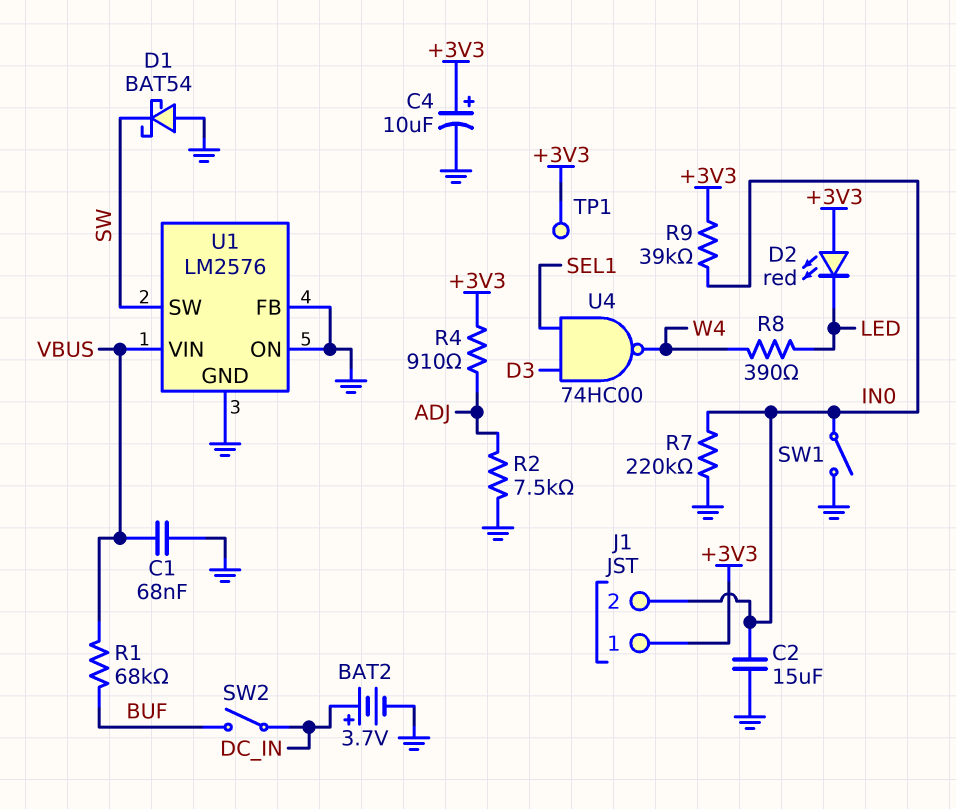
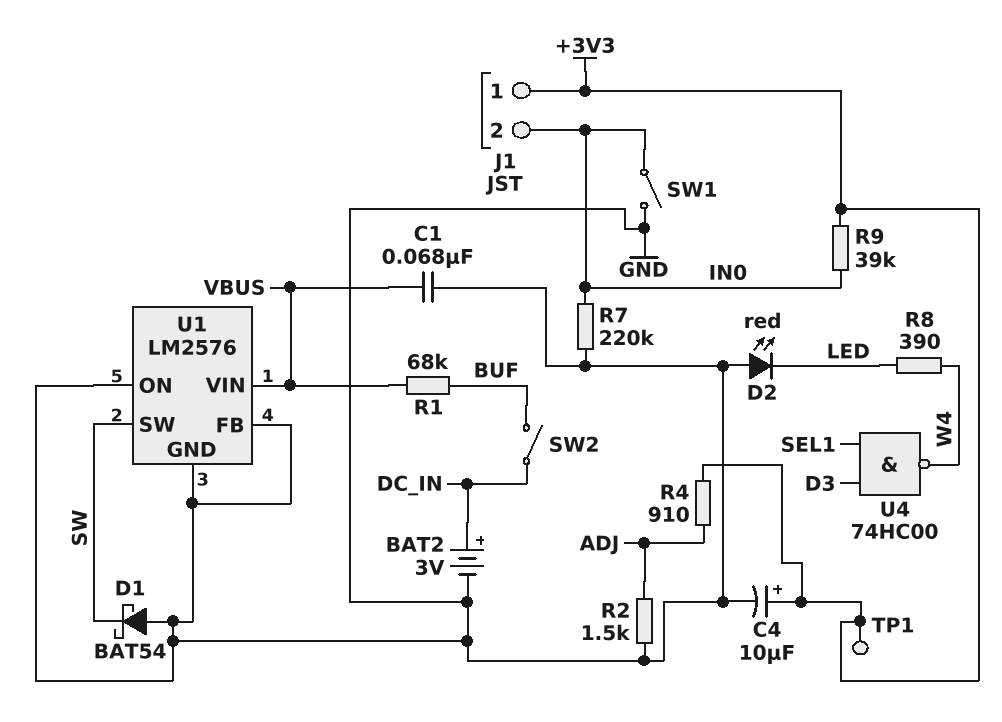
BAT2: 3.7V (plus DC_IN, minus GND) -> 3V (plus DC_IN, minus GND)
C2: 15uF (GND, IN0) -> none
D2: LED red (A +3V3, K LED) -> LED red (A GND, K LED)
R2: 7.5k (ADJ, GND) -> 1.5k (ADJ, GND)

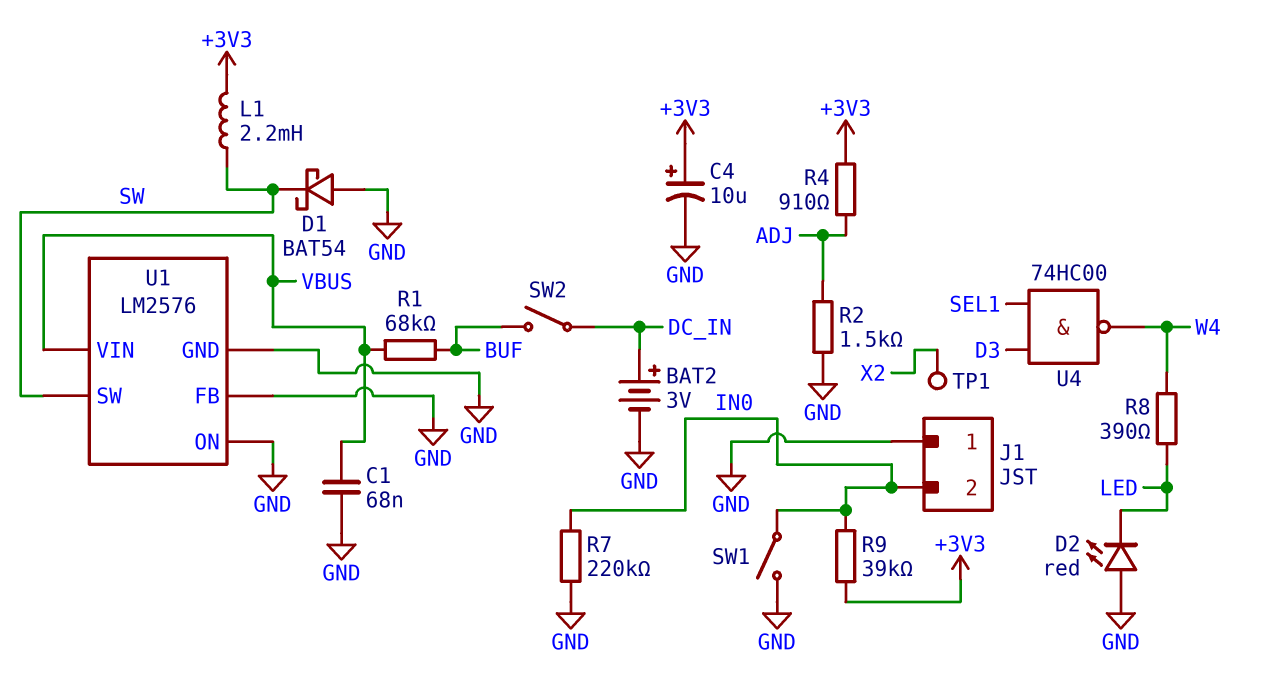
J1 pin 1: +3V3 -> GND
L1: none -> 2.2mH (+3V3, SW)
TP1: test point (+3V3) -> test point (X2)

